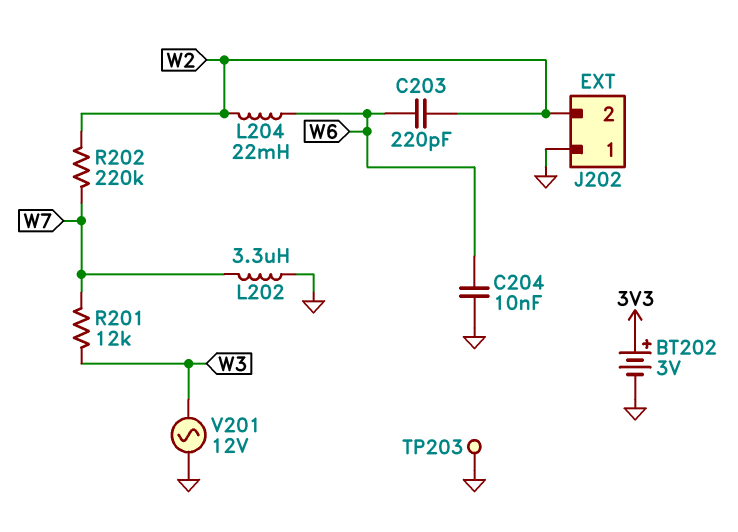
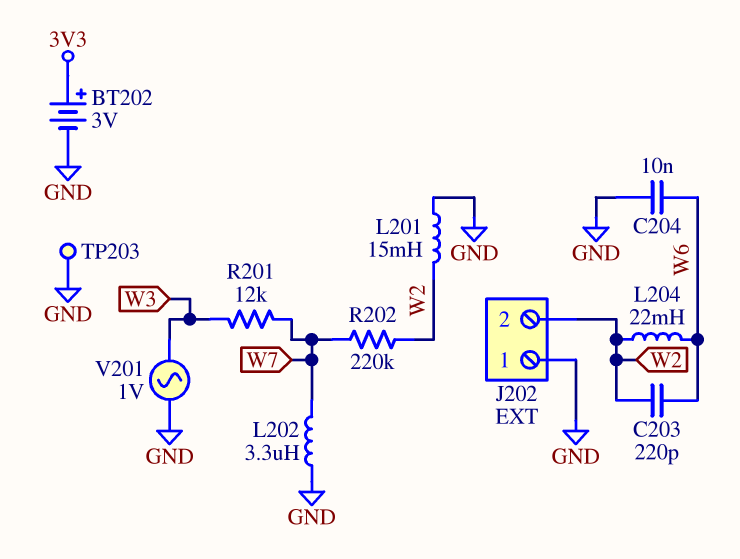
L201: none -> 15mH (GND, W2)
V201: AC 12V (GND, W3) -> AC 1V (GND, W3)

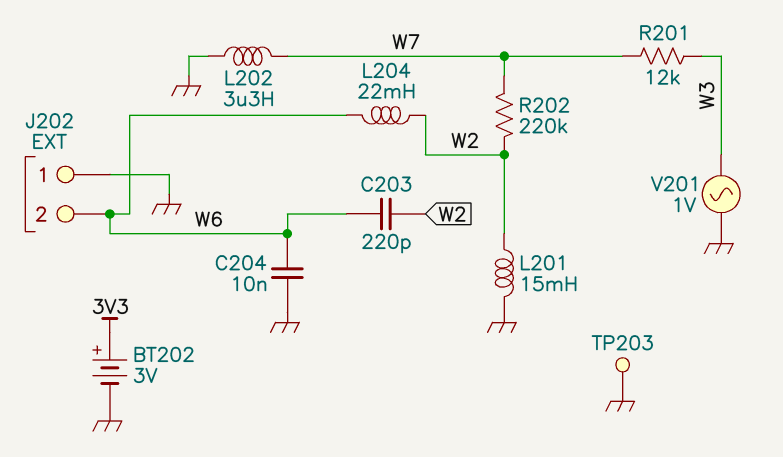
J202 pin 2: W2 -> W6

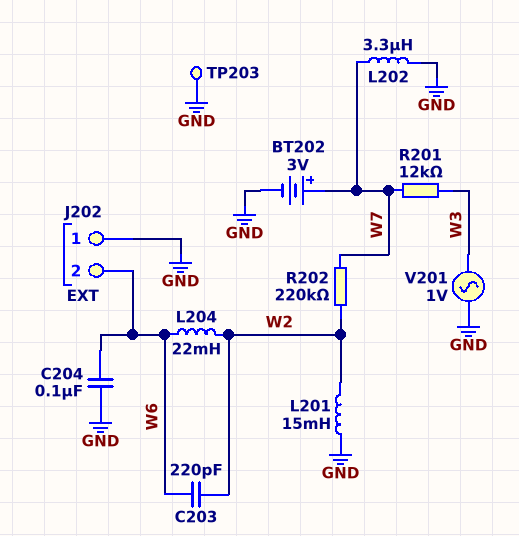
BT202: 3V (plus 3V3, minus GND) -> 3V (plus W7, minus GND)
C204: 10nF (GND, W6) -> 100nF (GND, W6)

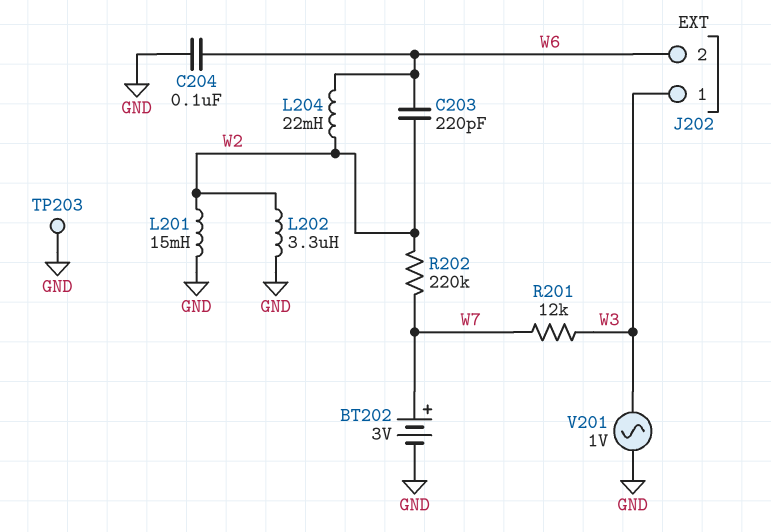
J202 pin 1: GND -> W3
L202: 3.3uH (GND, W7) -> 3.3uH (GND, W2)

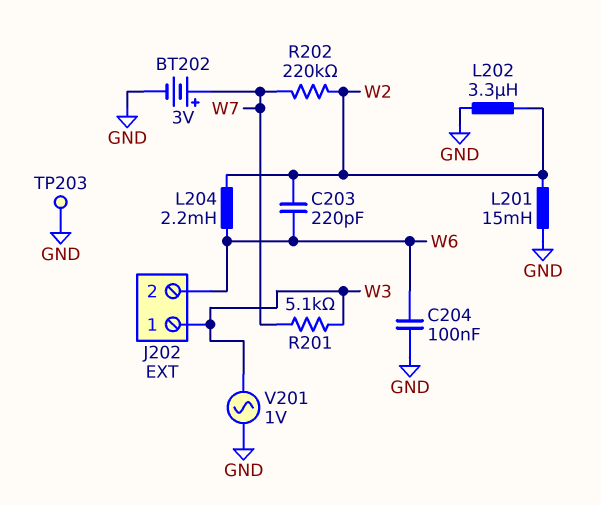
L204: 22mH (W2, W6) -> 2.2mH (W2, W6)
R201: 12k (W3, W7) -> 5.1k (W3, W7)

